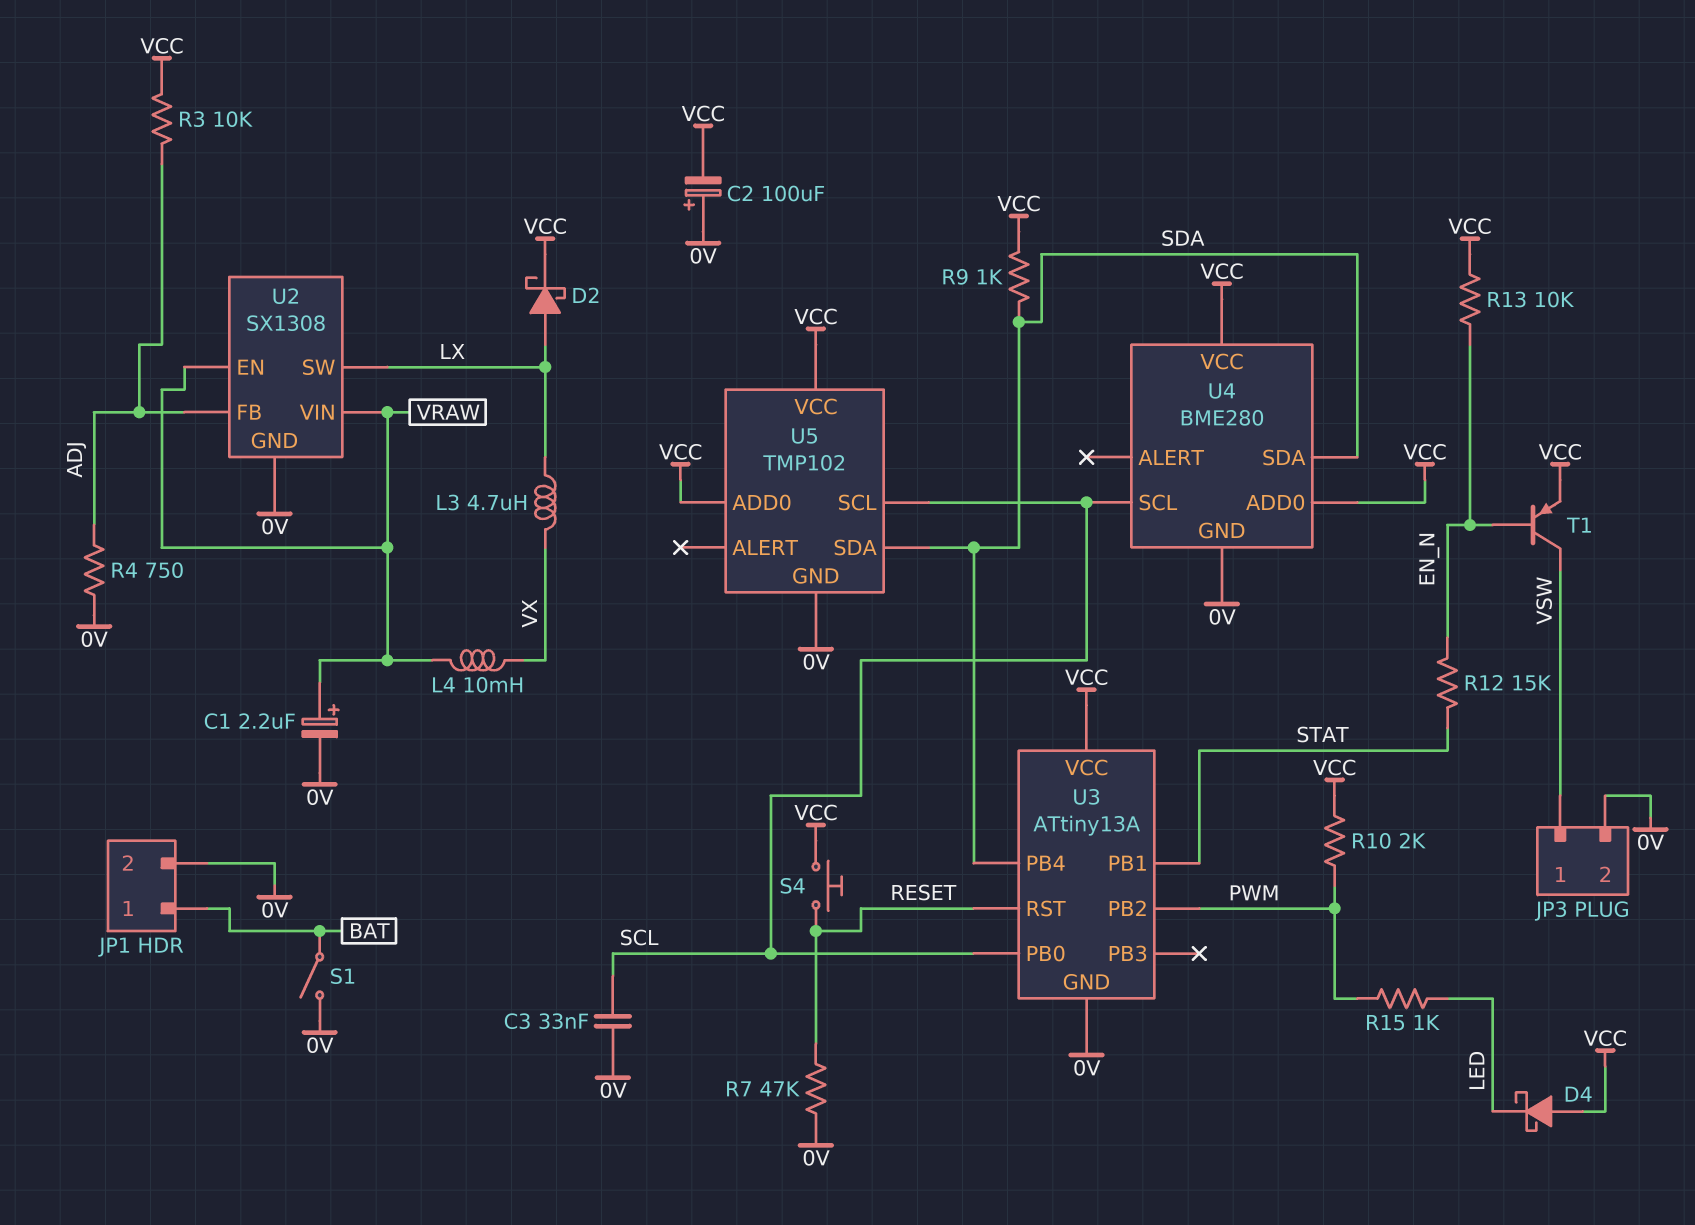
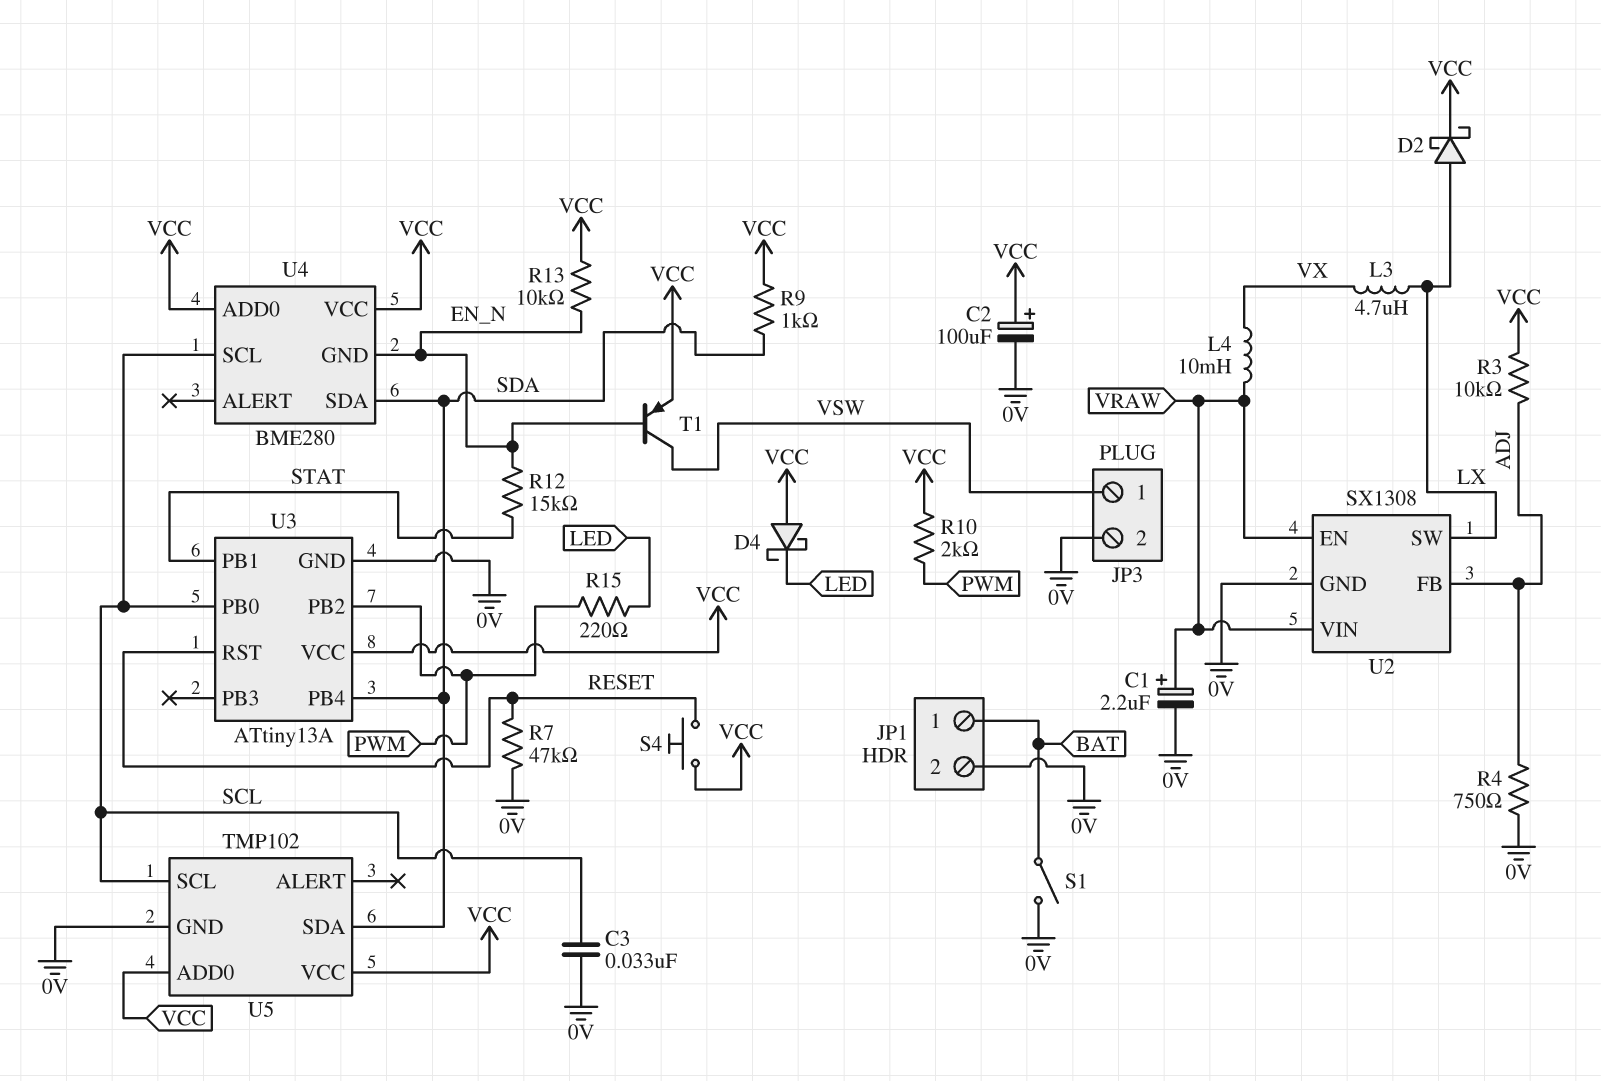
C2: 100uF (plus 0V, minus VCC) -> 100uF (plus VCC, minus 0V)
R15: 1k (LED, PWM) -> 220 (LED, PWM)
U4 pin GND: 0V -> EN_N

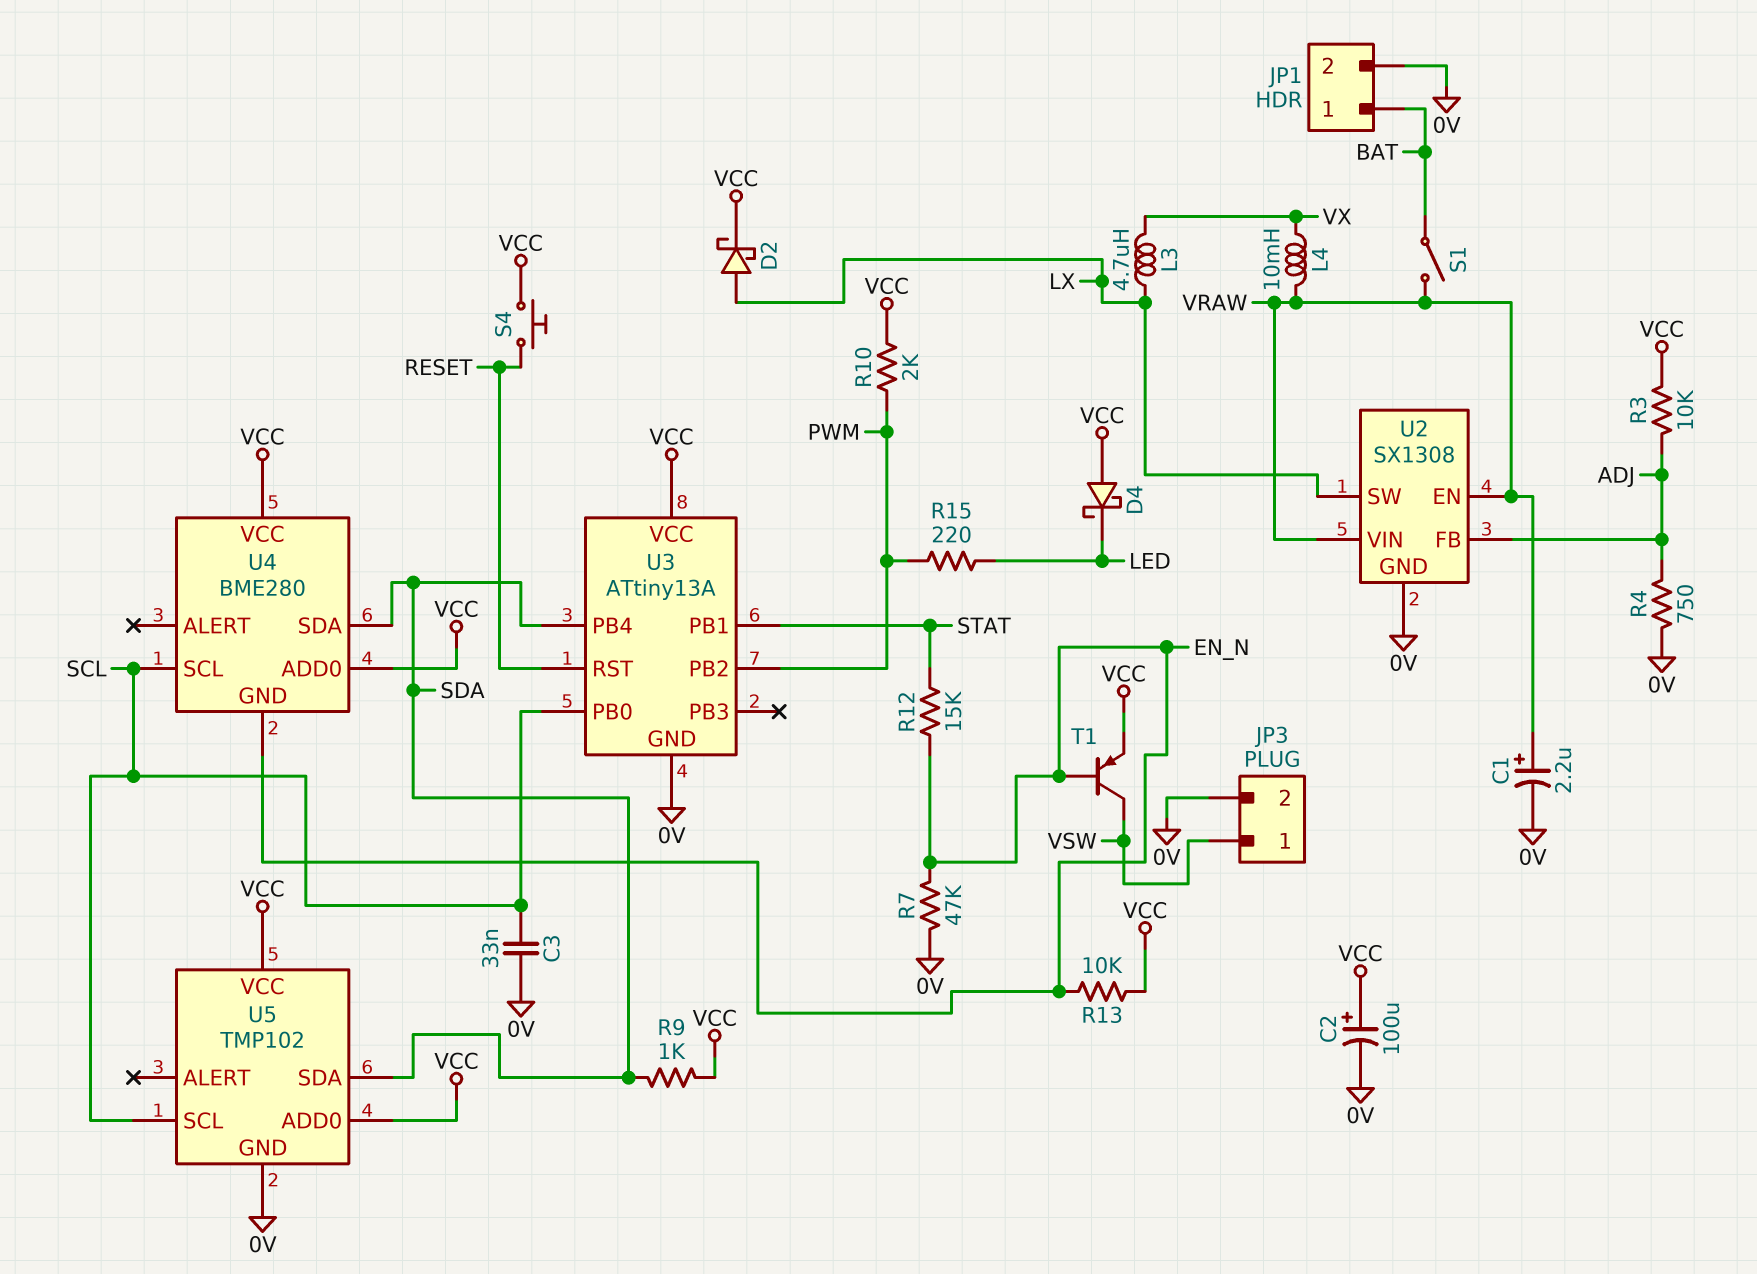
R7: 47k (0V, RESET) -> 47k (0V, EN_N)
S1: switch (0V, BAT) -> switch (BAT, VRAW)

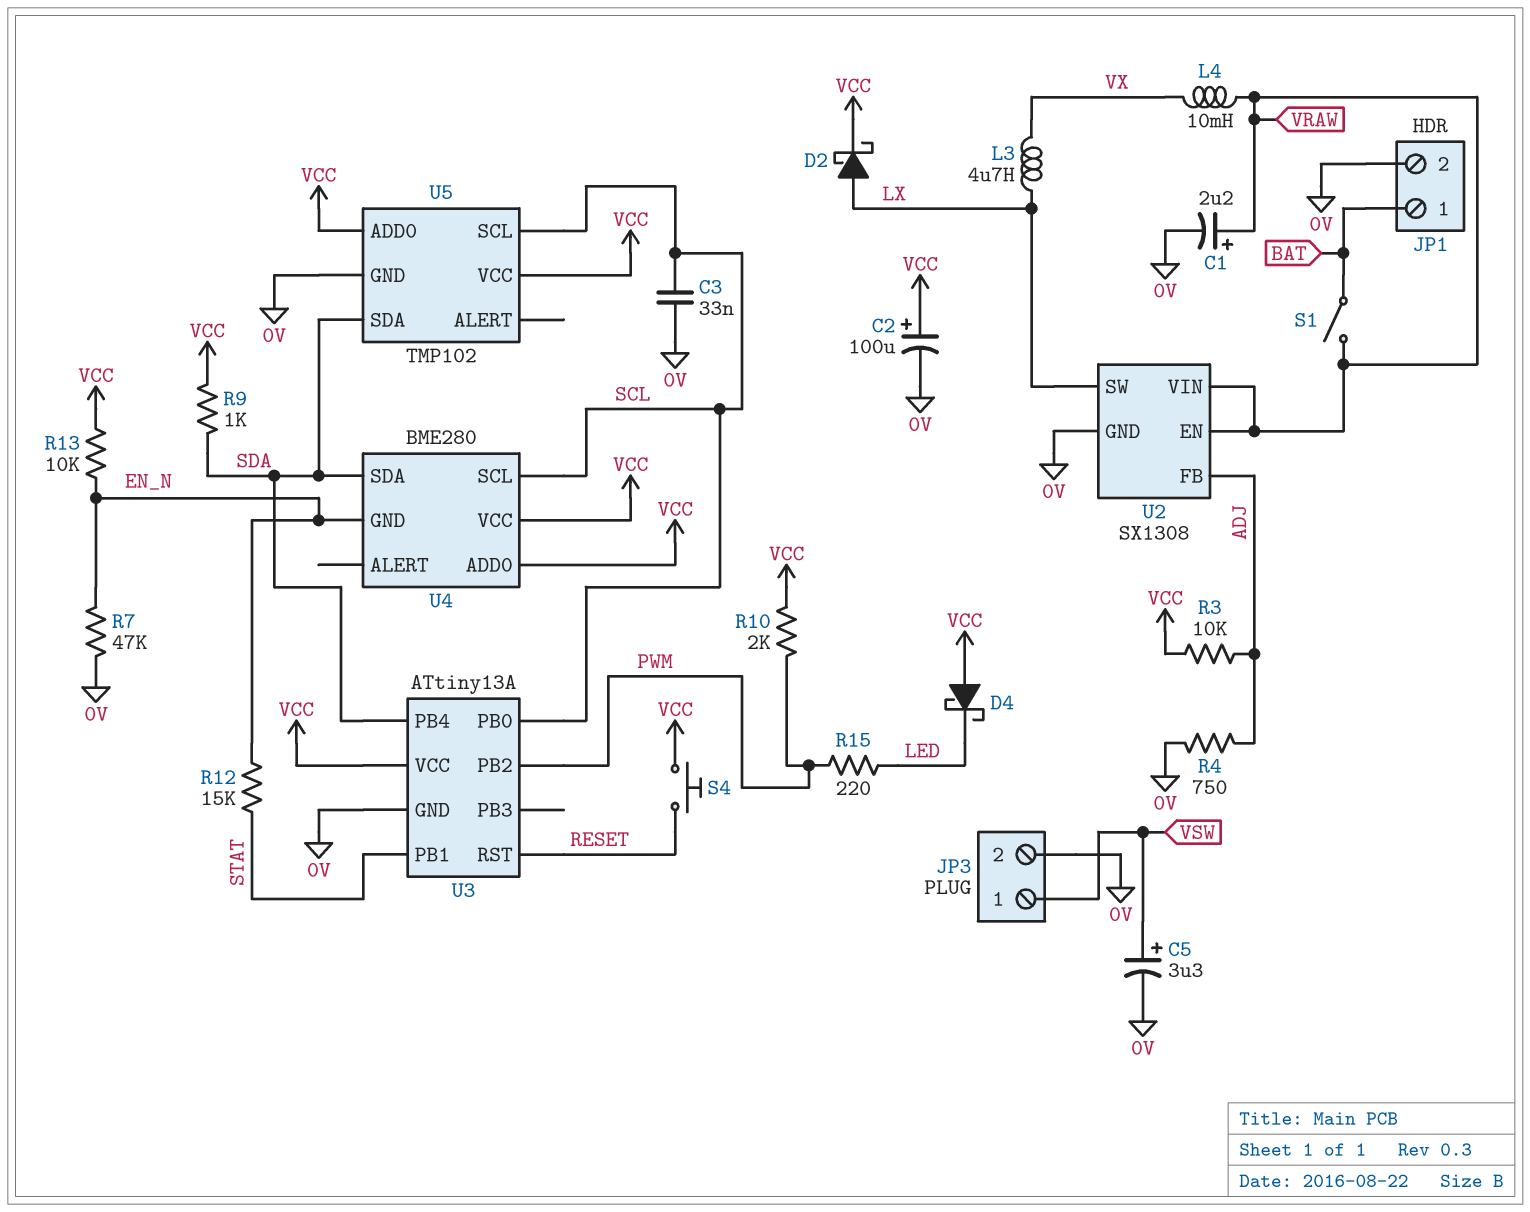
C5: none -> 3.3uF (plus VSW, minus 0V)
T1: PNP (B EN_N, C VSW, E VCC) -> none

